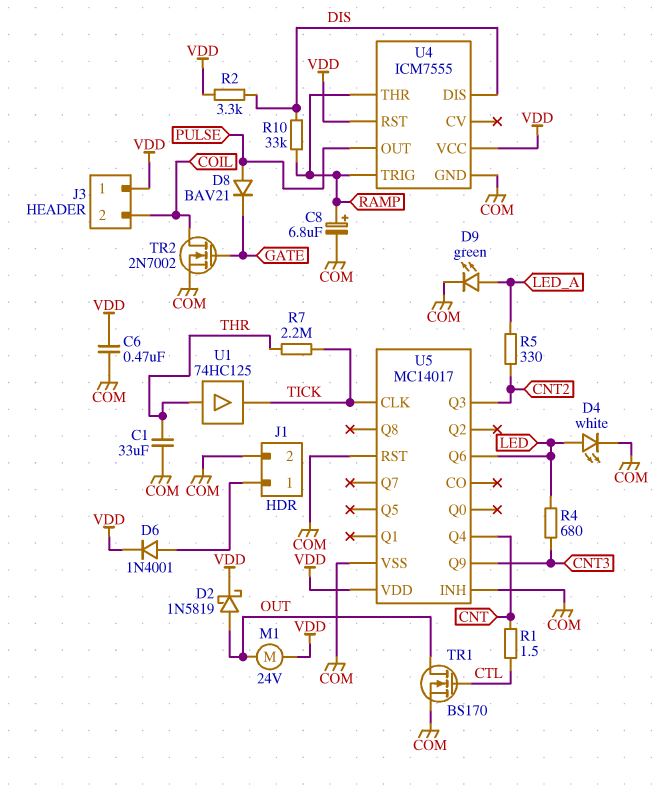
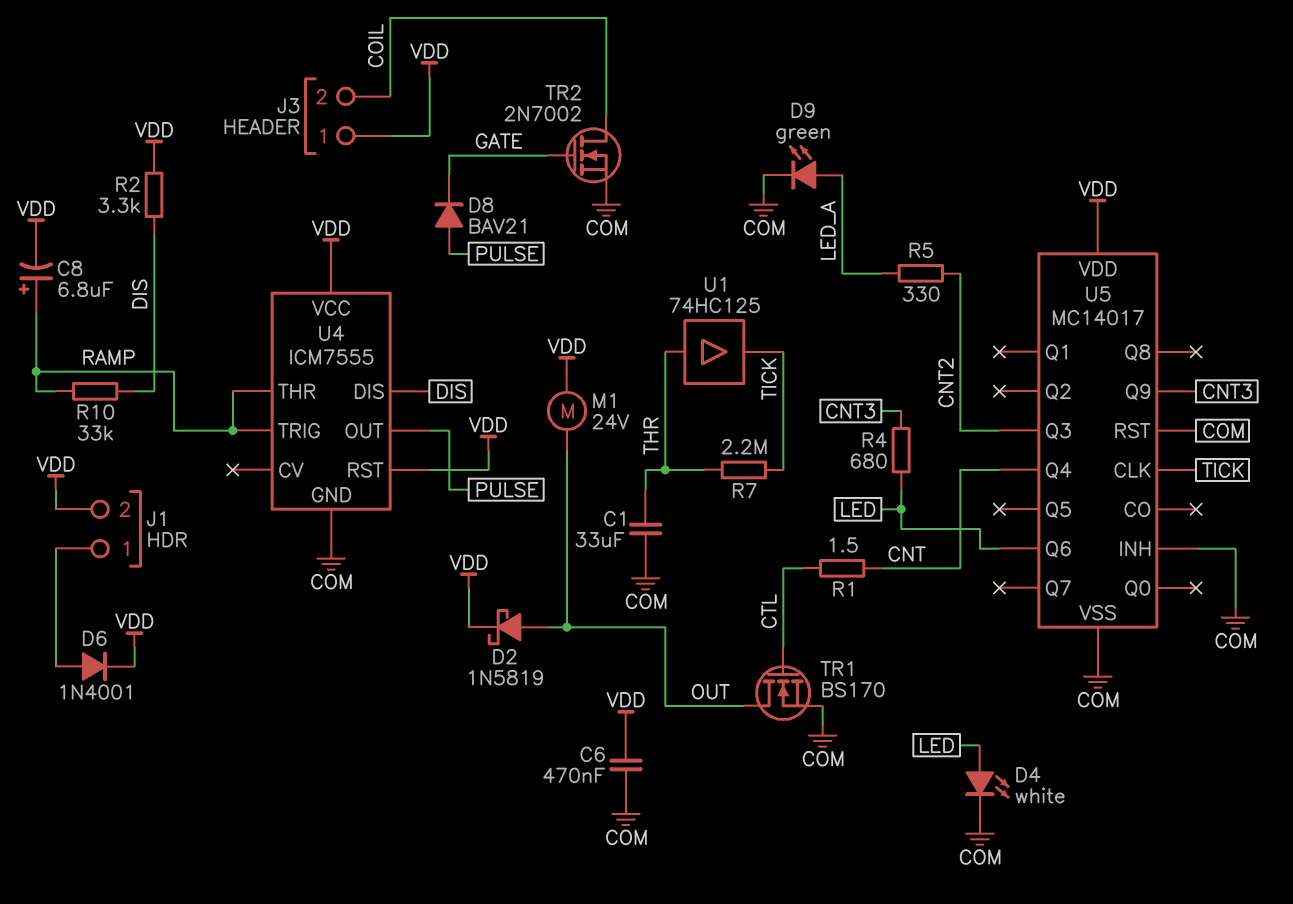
C8: 6.8uF (plus RAMP, minus COM) -> 6.8uF (plus RAMP, minus VDD)
J1 pin 2: COM -> VDD

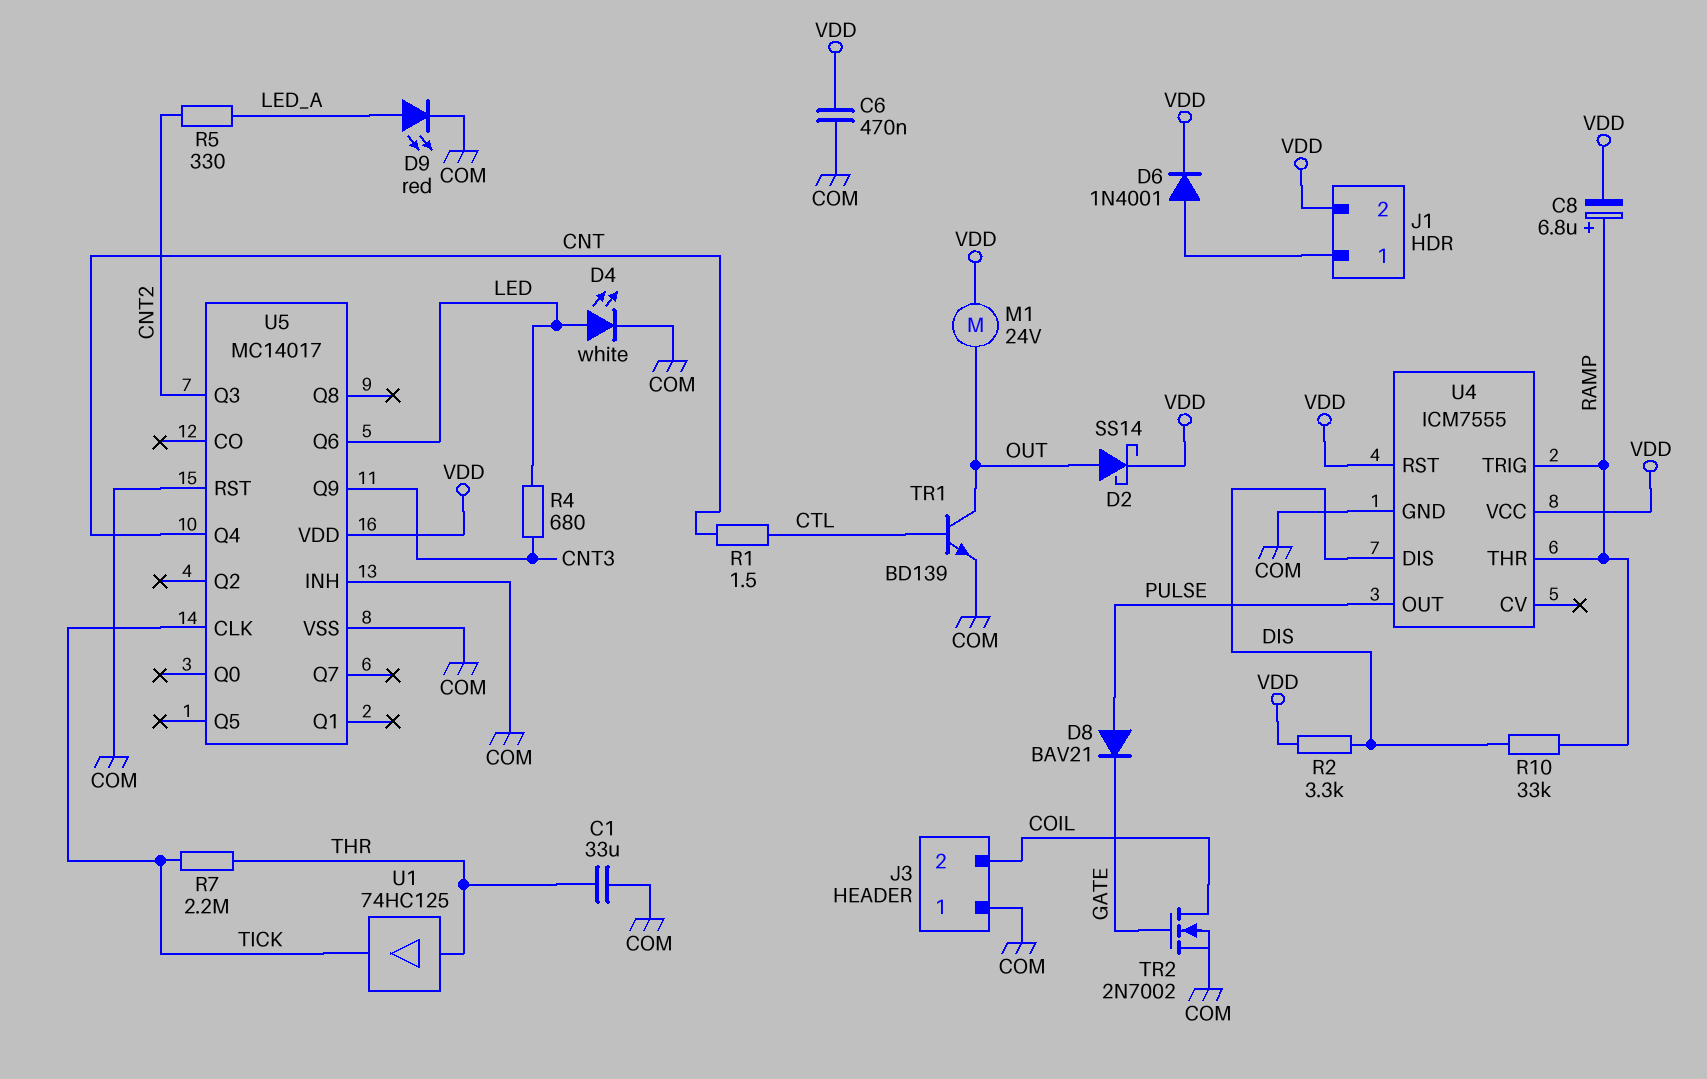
D2: schottky 1N5819 (A OUT, K VDD) -> schottky SS14 (A OUT, K VDD)
D9: LED green (A LED_A, K COM) -> LED red (A LED_A, K COM)
J3 pin 1: VDD -> COM
TR1: NMOS BS170 (G CTL, D OUT, S COM) -> NPN BD139 (B CTL, C OUT, E COM)

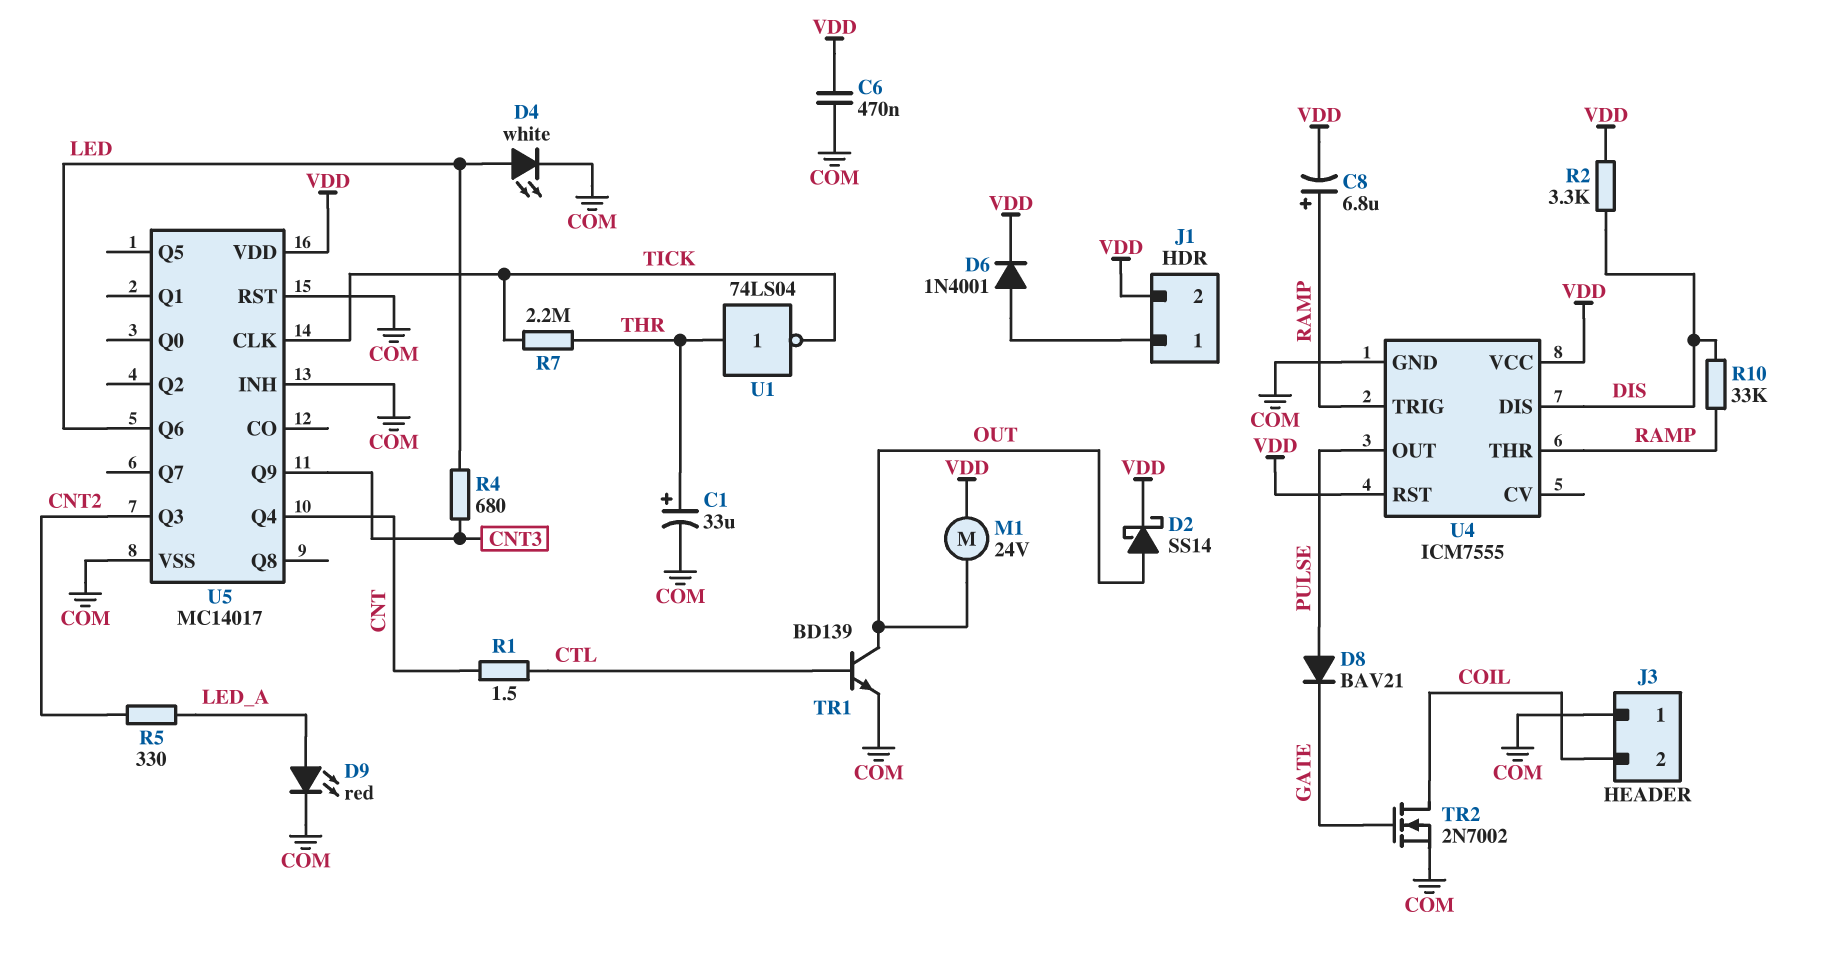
C1: 33uF (COM, THR) -> 33uF (plus THR, minus COM)
U1: buffer 74HC125 (in THR, out TICK) -> NOT 74LS04 (in THR, out TICK)

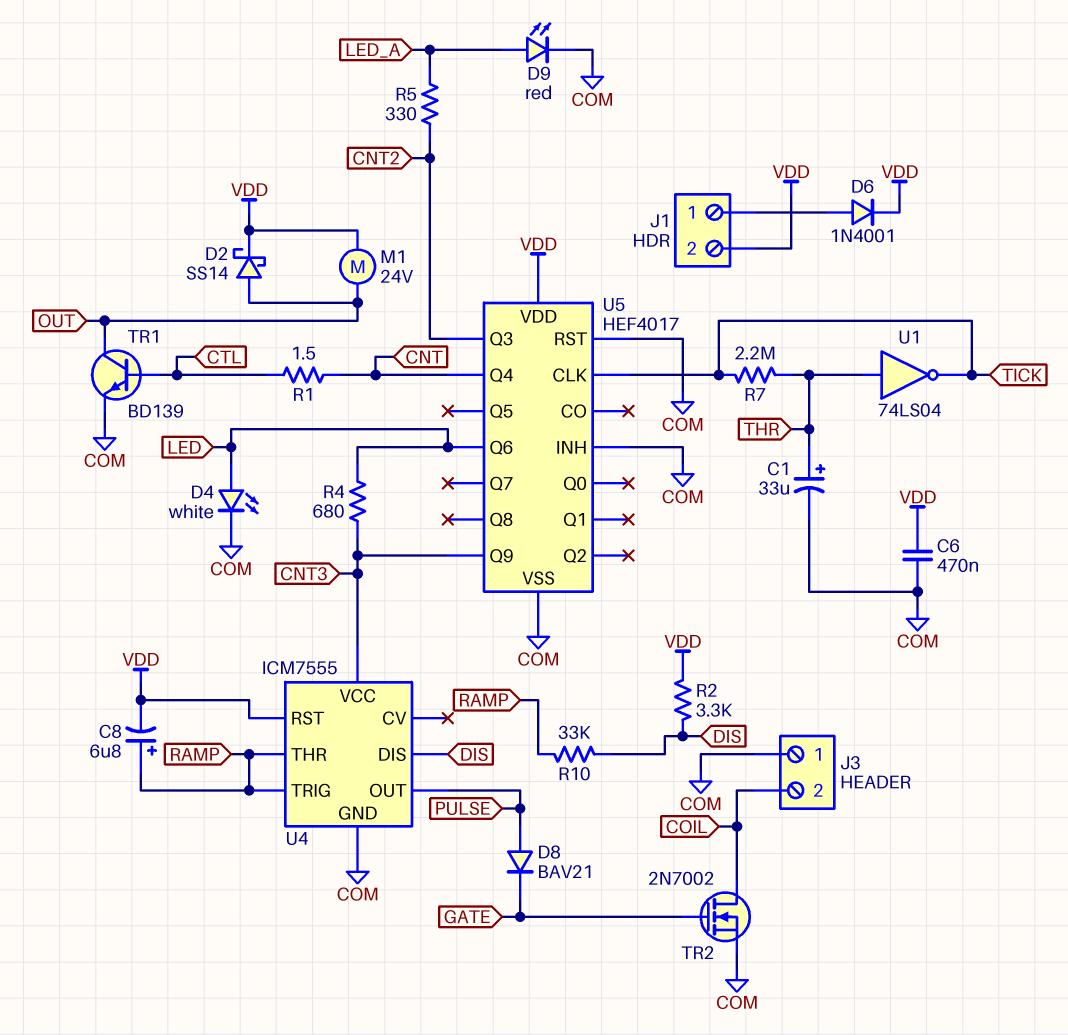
U4 pin VCC: VDD -> CNT3
U5: MC14017 -> HEF4017

